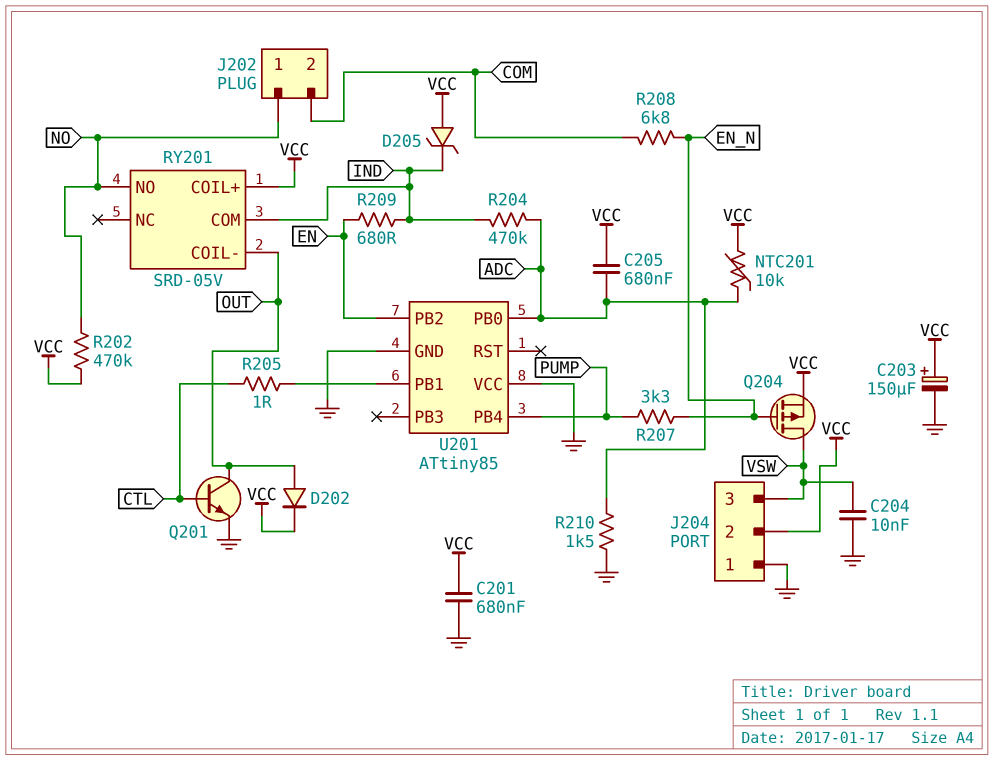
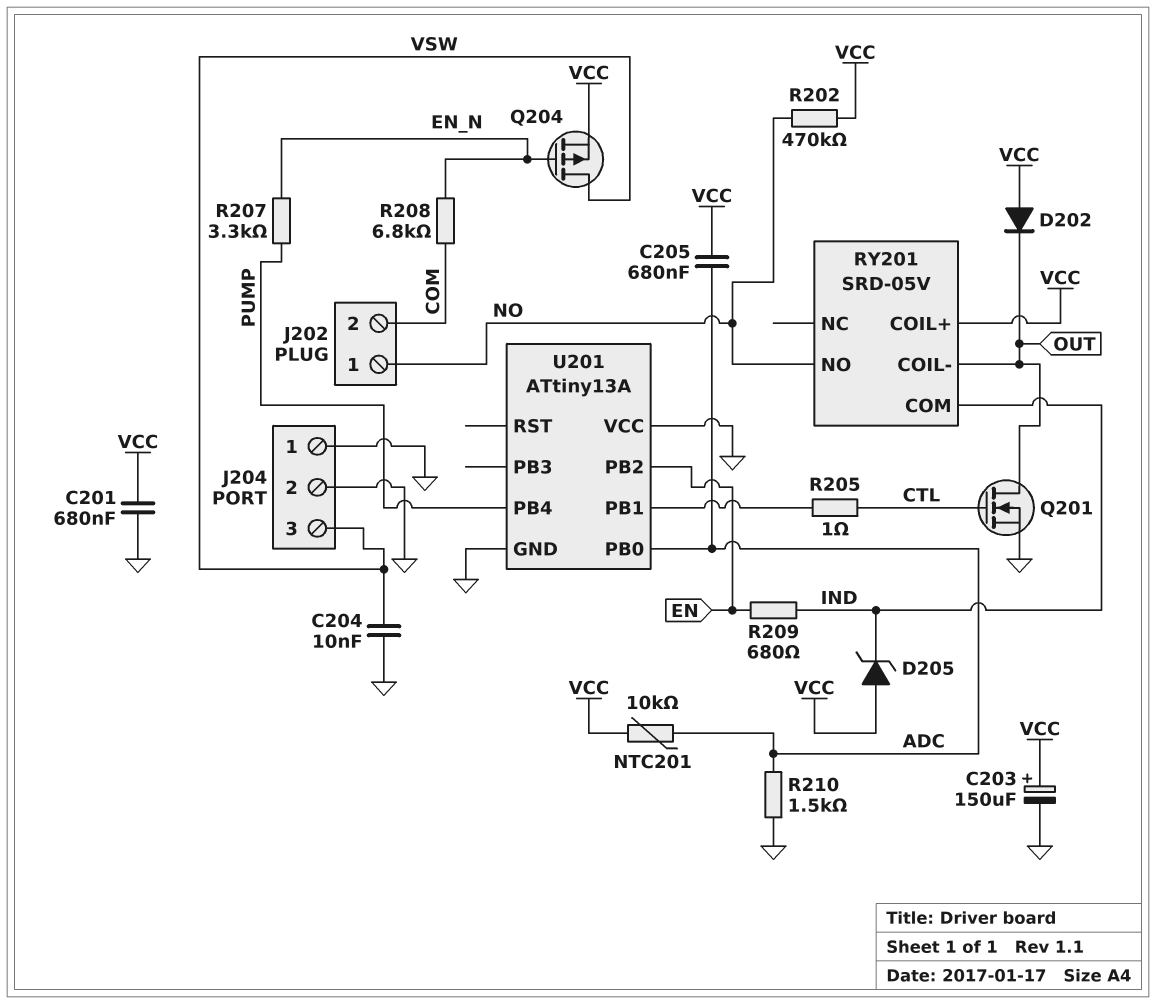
D202: diode (A OUT, K VCC) -> diode (A VCC, K OUT)
J204 pin 2: VCC -> GND
Q201: NPN (B CTL, C OUT, E GND) -> NMOS (G CTL, D OUT, S GND)
R204: 470k (ADC, IND) -> none
U201: ATtiny85 -> ATtiny13A

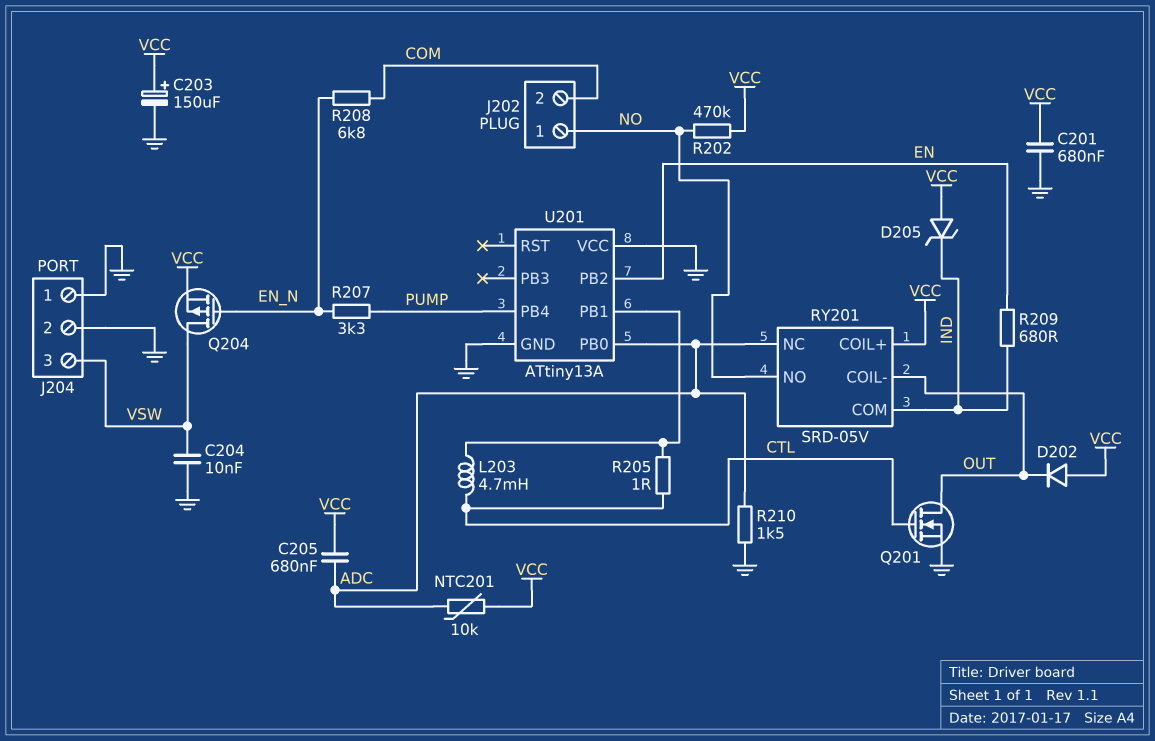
L203: none -> 4.7mH (CTL, U201/PB1)
RY201 pin NC: none -> ADC

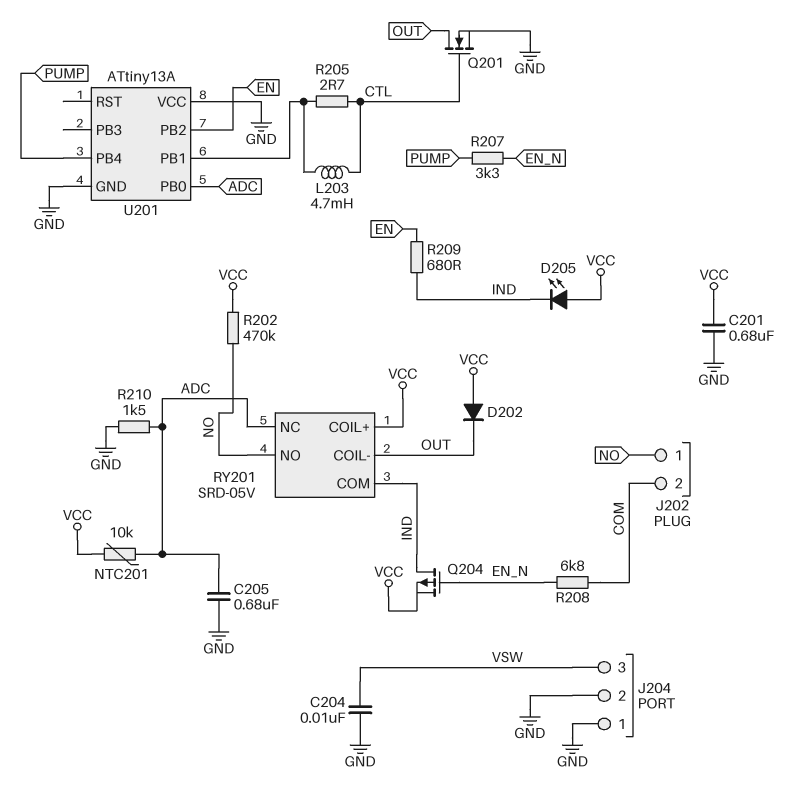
C203: 150uF (plus VCC, minus GND) -> none
C205: 680nF (ADC, VCC) -> 680nF (ADC, GND)
D205: zener (A VCC, K IND) -> LED (A VCC, K IND)
Q204: PMOS (G EN_N, D VSW, S VCC) -> PMOS (G EN_N, D IND, S VCC)
R205: 1 (CTL, U201/PB1) -> 2.7 (CTL, U201/PB1)

